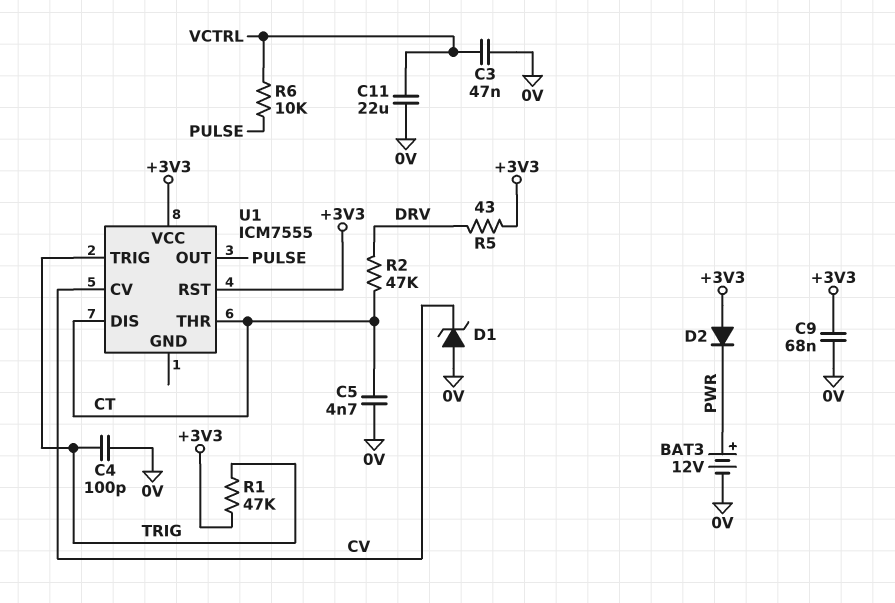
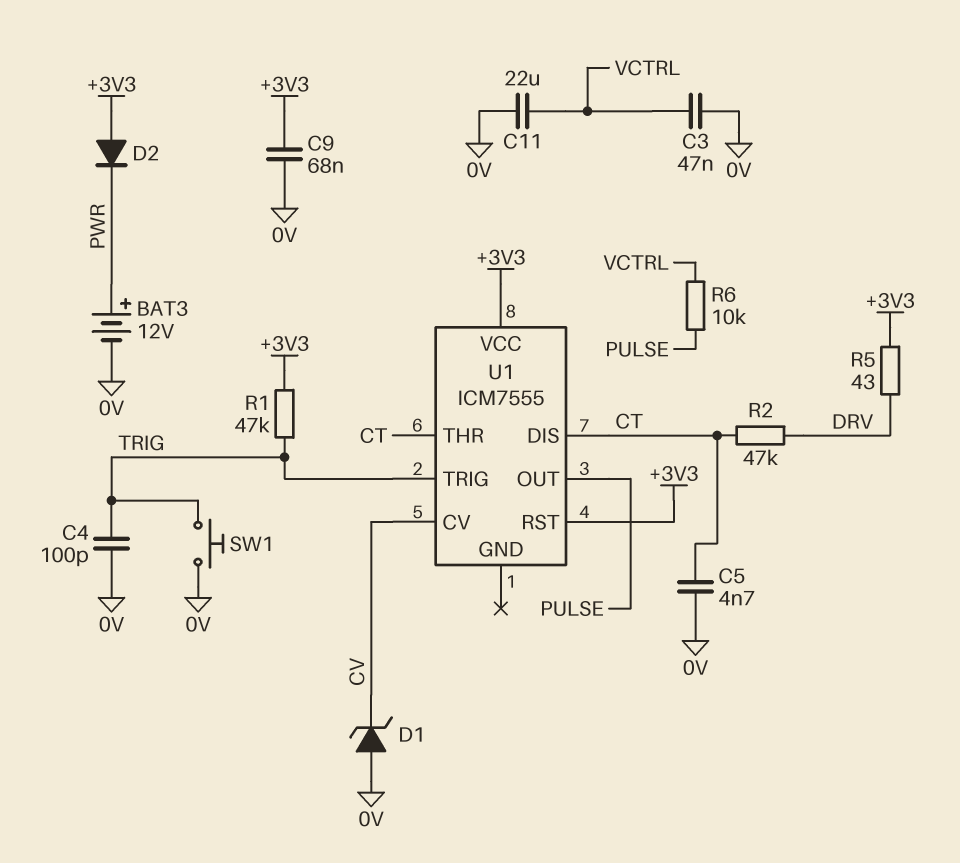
SW1: none -> button (0V, TRIG)

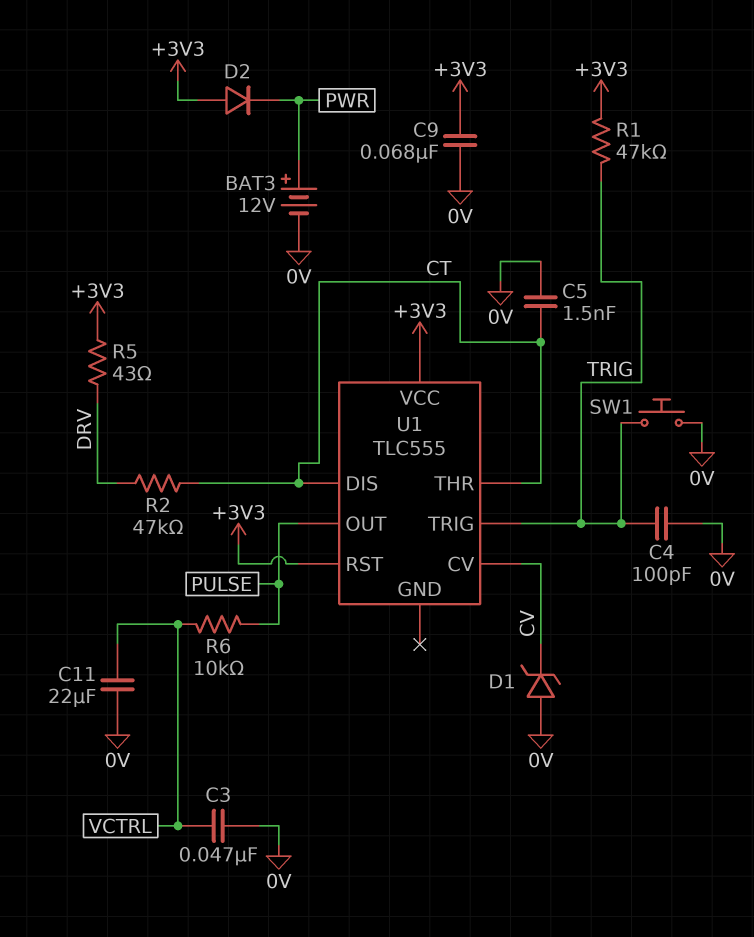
C5: 4.7nF (0V, CT) -> 1.5nF (0V, CT)
U1: ICM7555 -> TLC555

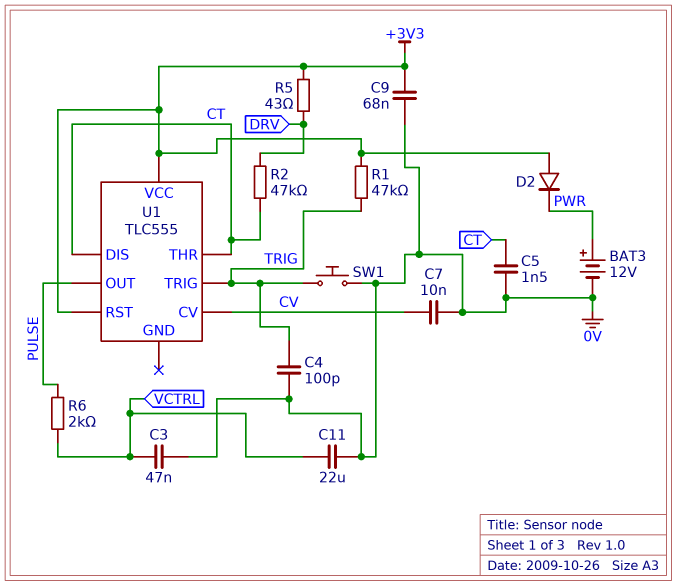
C7: none -> 10nF (0V, CV)
D1: zener (A 0V, K CV) -> none
R6: 10k (PULSE, VCTRL) -> 2k (PULSE, VCTRL)

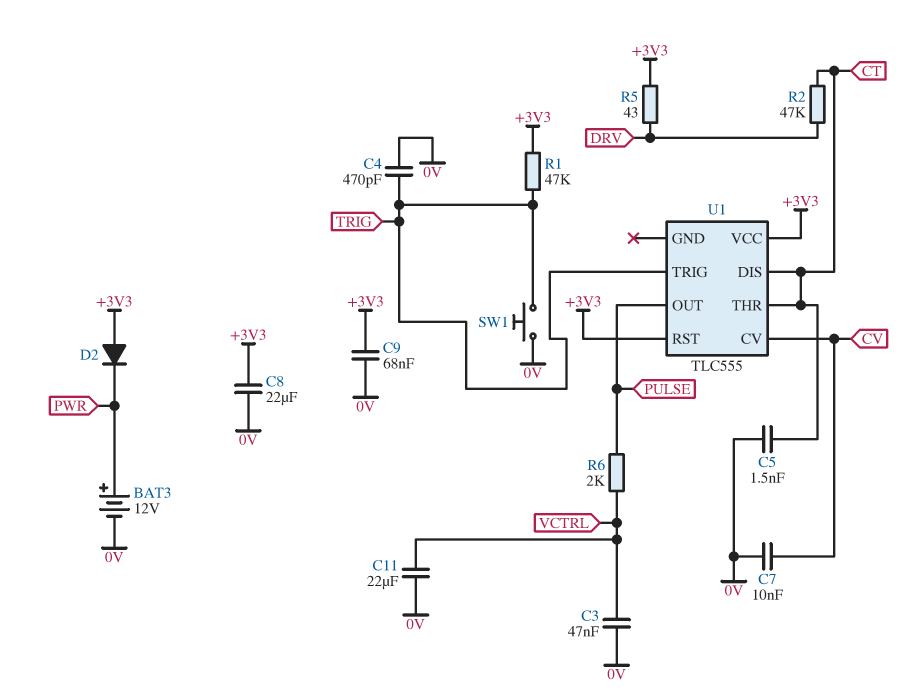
C4: 100pF (0V, TRIG) -> 470pF (0V, TRIG)
C8: none -> 22uF (+3V3, 0V)

